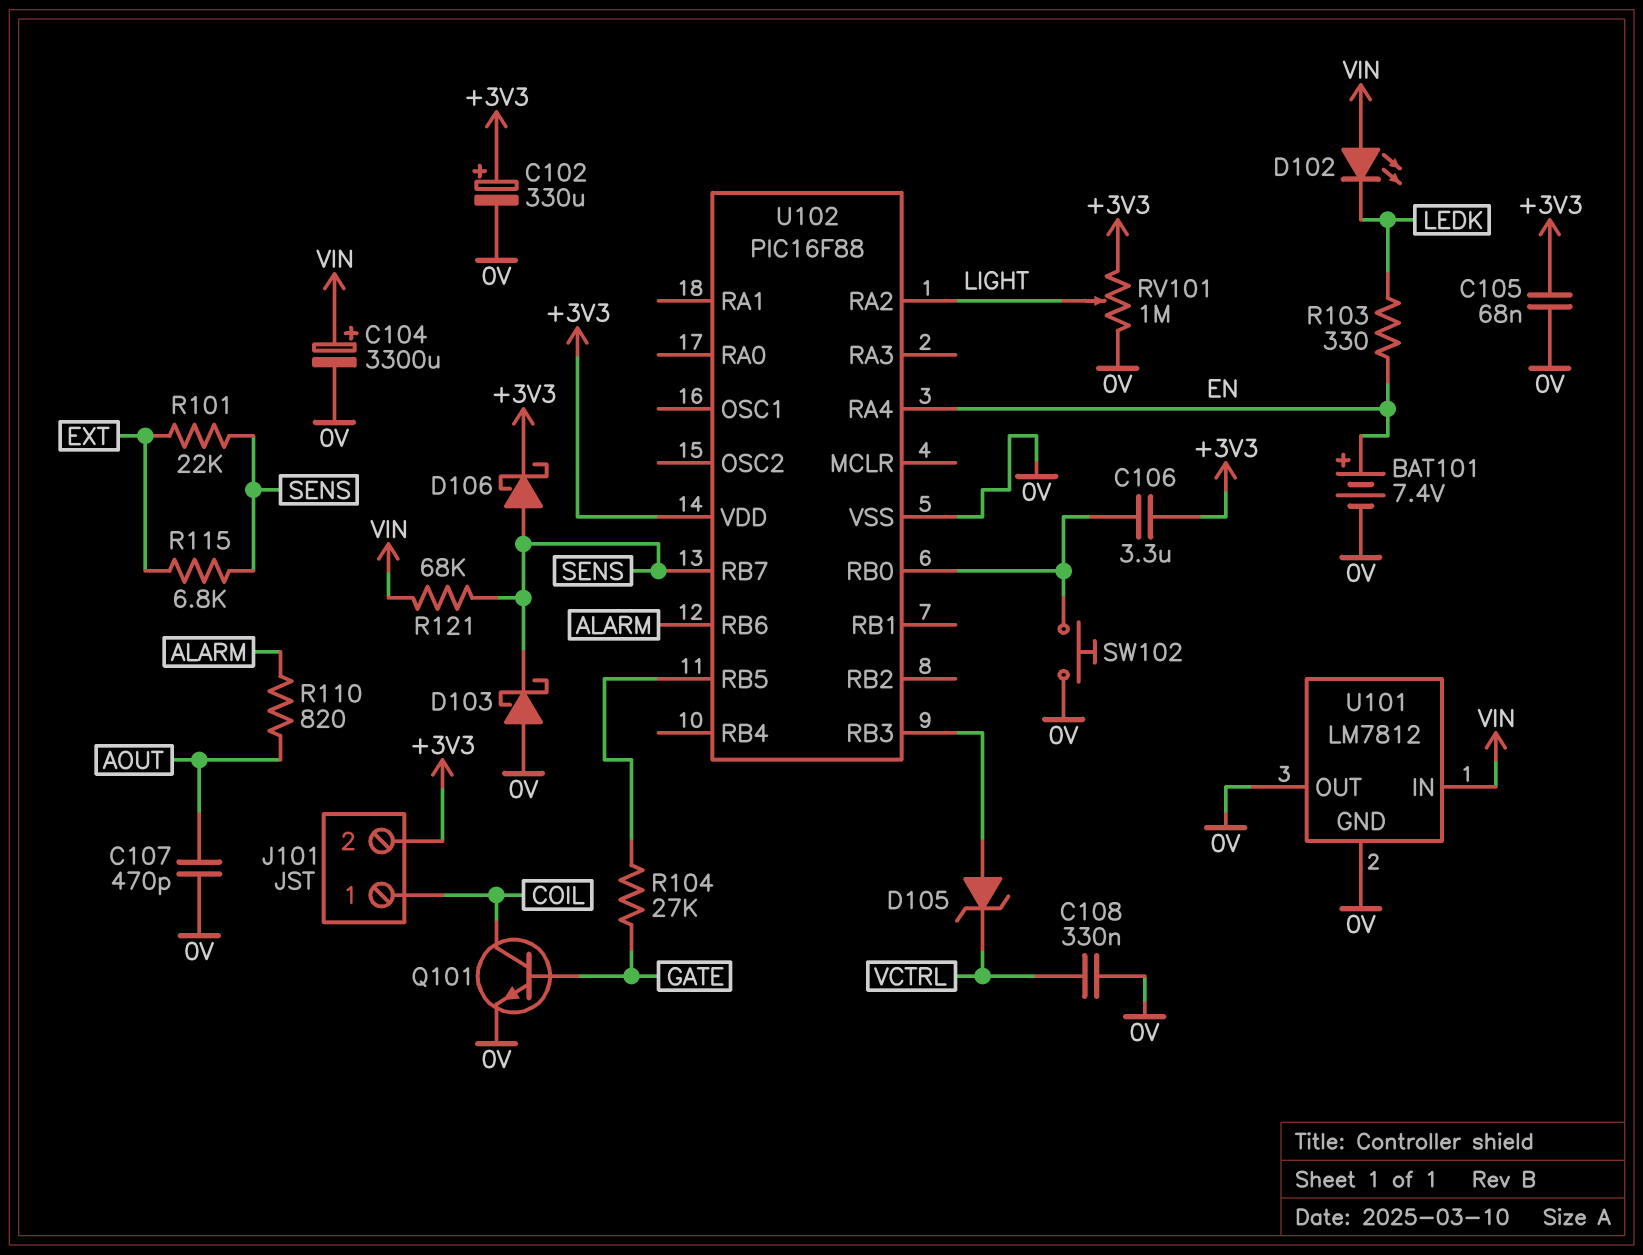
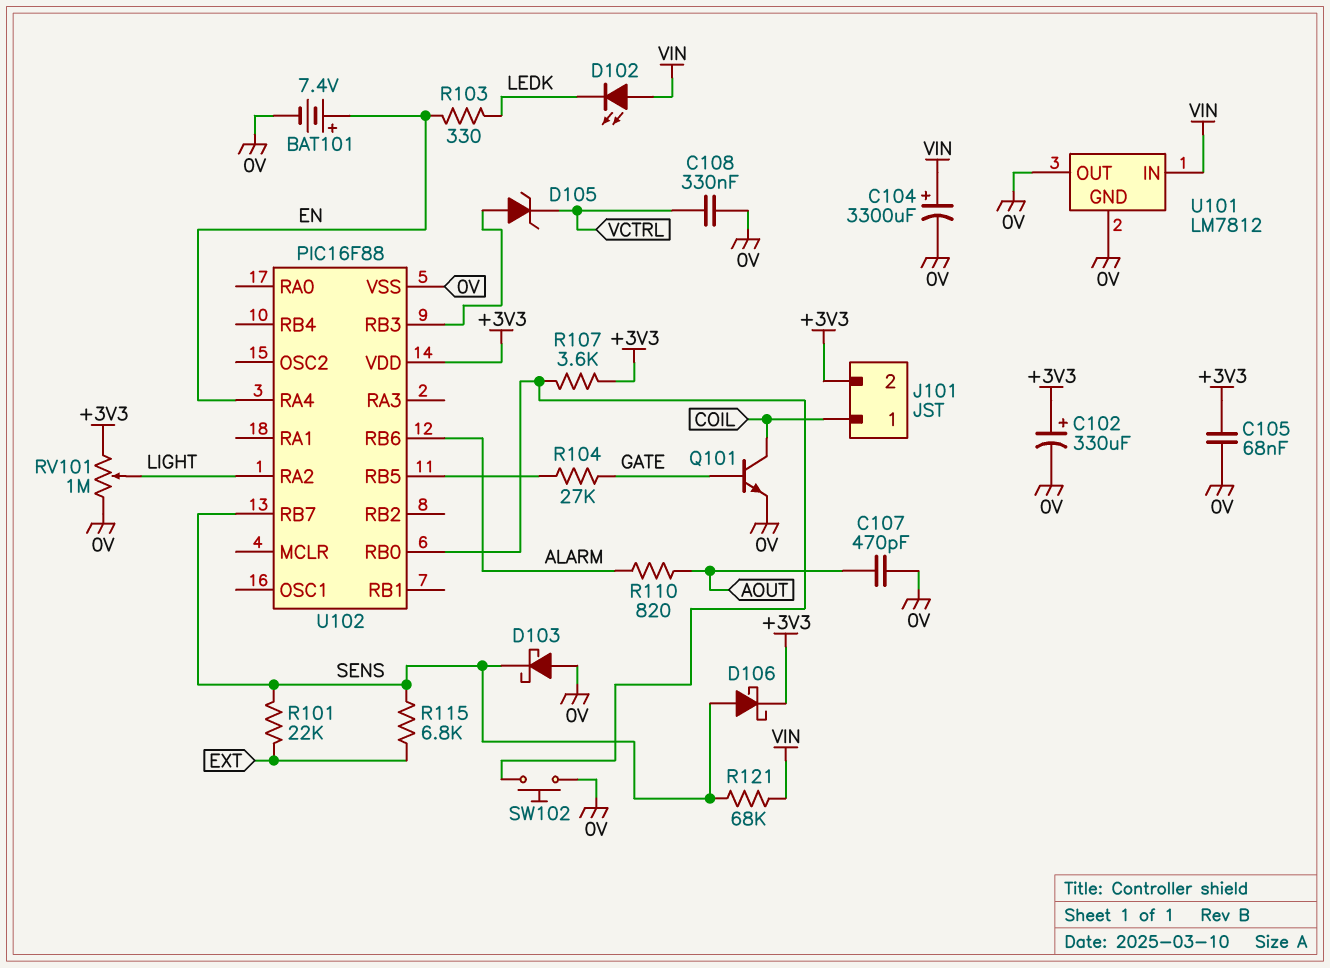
C106: 3.3uF (+3V3, U102/RB0) -> none
R107: none -> 3.6k (+3V3, U102/RB0)

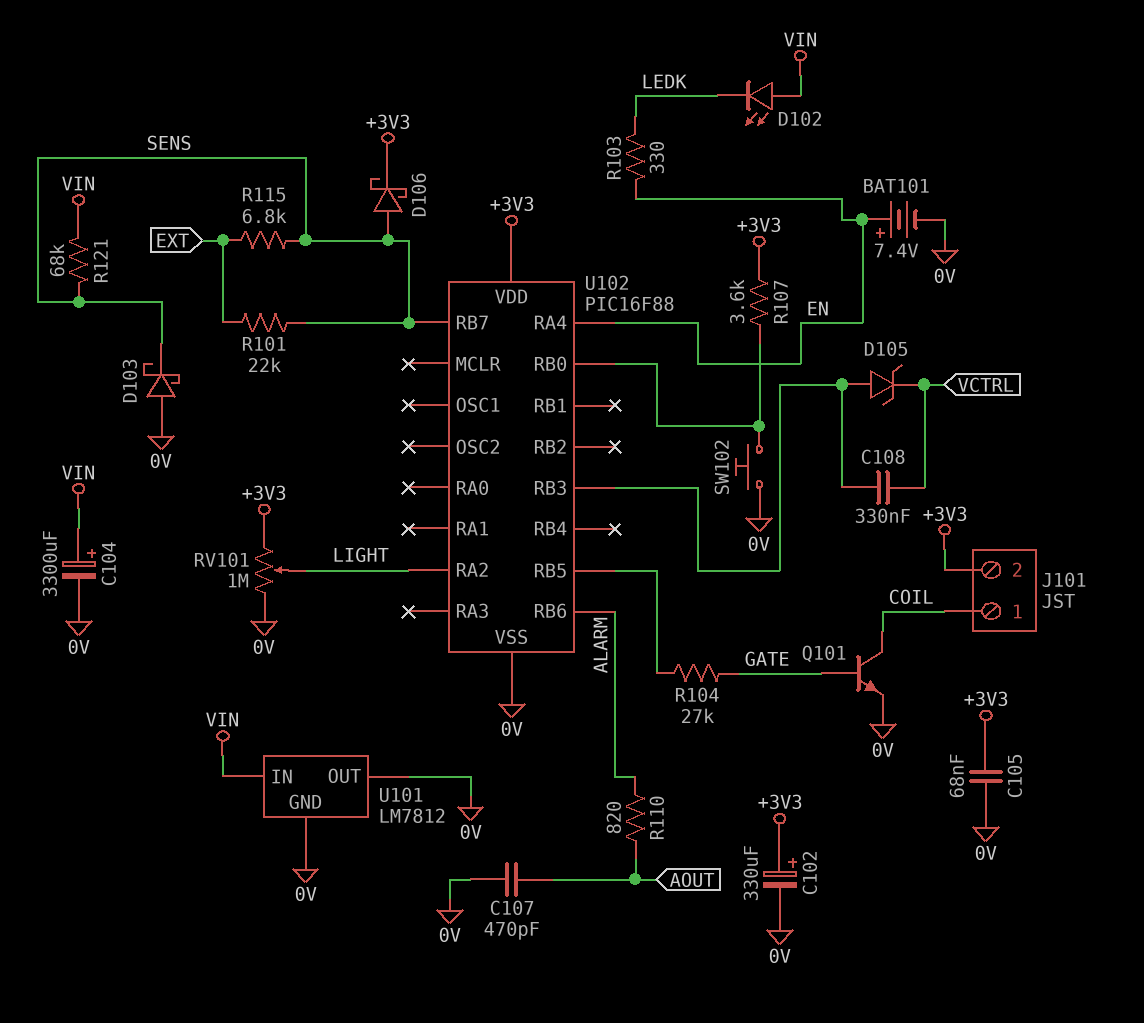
C108: 330nF (0V, VCTRL) -> 330nF (U102/RB3, VCTRL)

